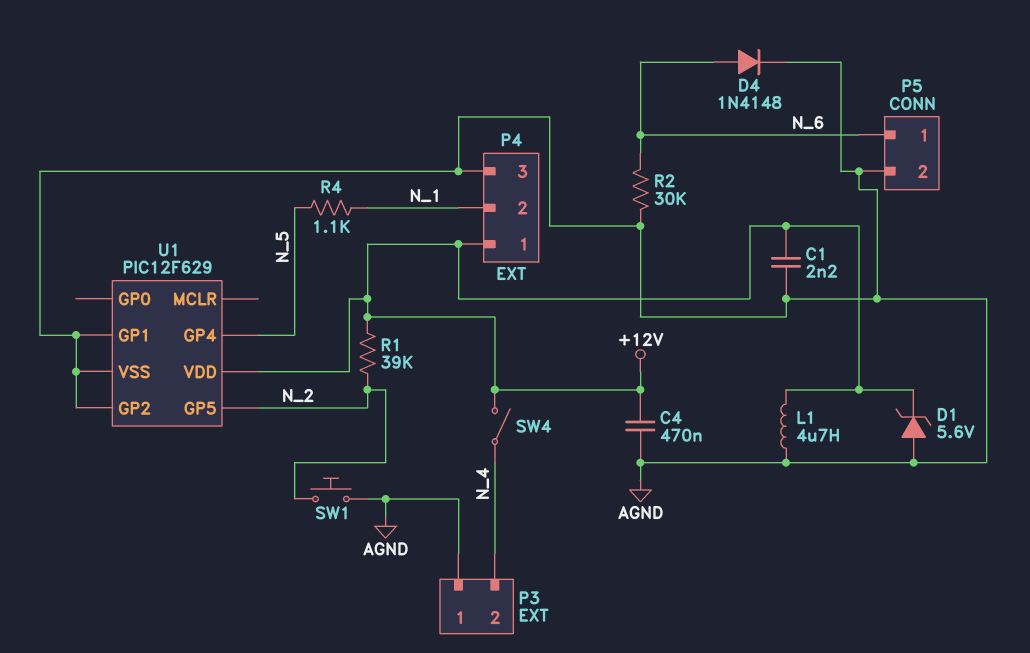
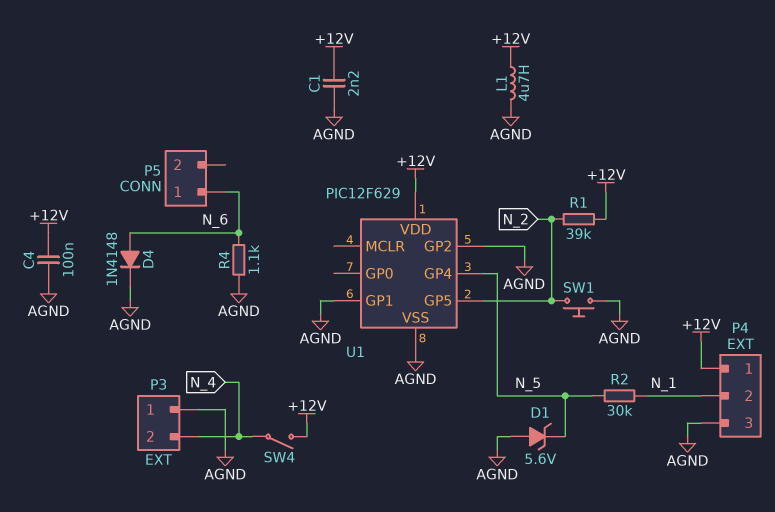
C4: 470nF (+12V, AGND) -> 100nF (+12V, AGND)
D1: zener 5.6V (A AGND, K +12V) -> zener 5.6V (A AGND, K N_5)
P5 pin 2: AGND -> none
R2: 30k (AGND, N_6) -> 30k (N_1, N_5)
R4: 1.1k (N_1, N_5) -> 1.1k (AGND, N_6)

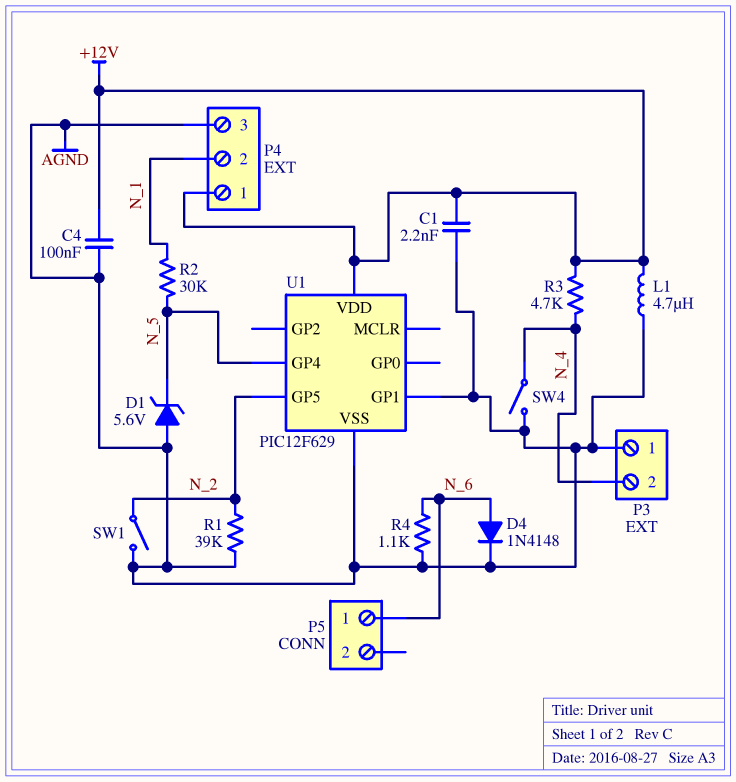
R1: 39k (+12V, N_2) -> 39k (AGND, N_2)
R3: none -> 4.7k (+12V, N_4)
SW1: button (AGND, N_2) -> switch (AGND, N_2)
SW4: switch (+12V, N_4) -> switch (AGND, N_4)
U1 pin GP2: AGND -> none

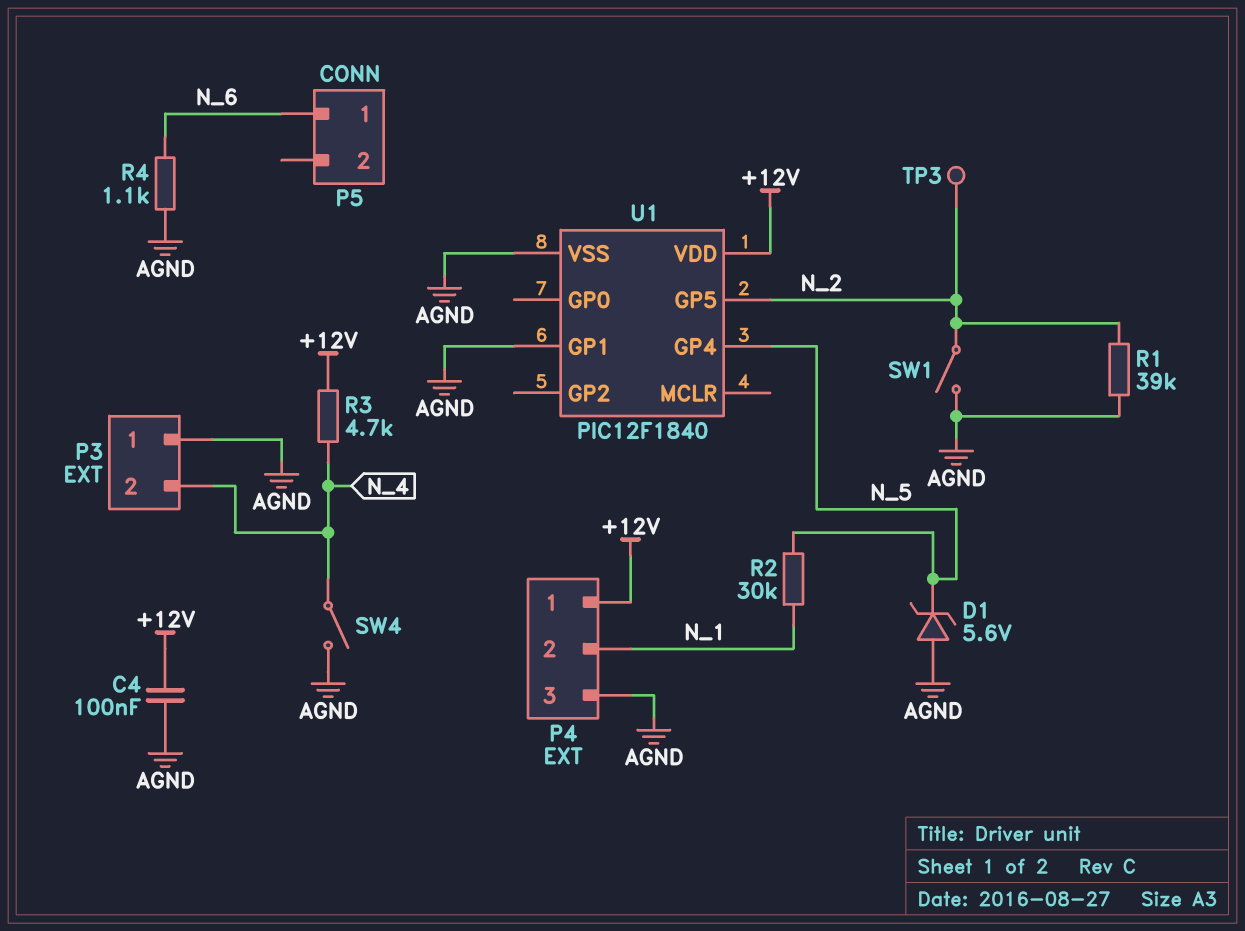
C1: 2.2nF (+12V, AGND) -> none
D4: diode 1N4148 (A N_6, K AGND) -> none
L1: 4.7uH (+12V, AGND) -> none
TP3: none -> test point (N_2)
U1: PIC12F629 -> PIC12F1840

